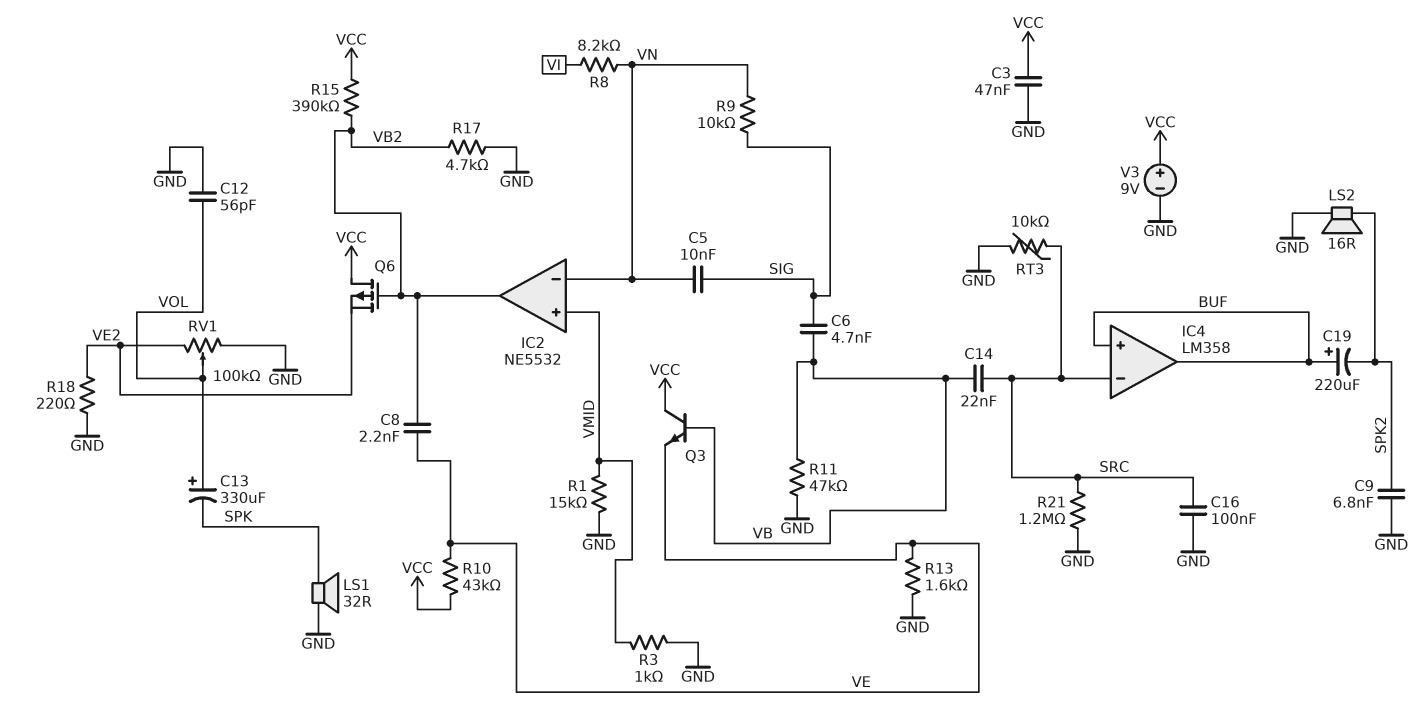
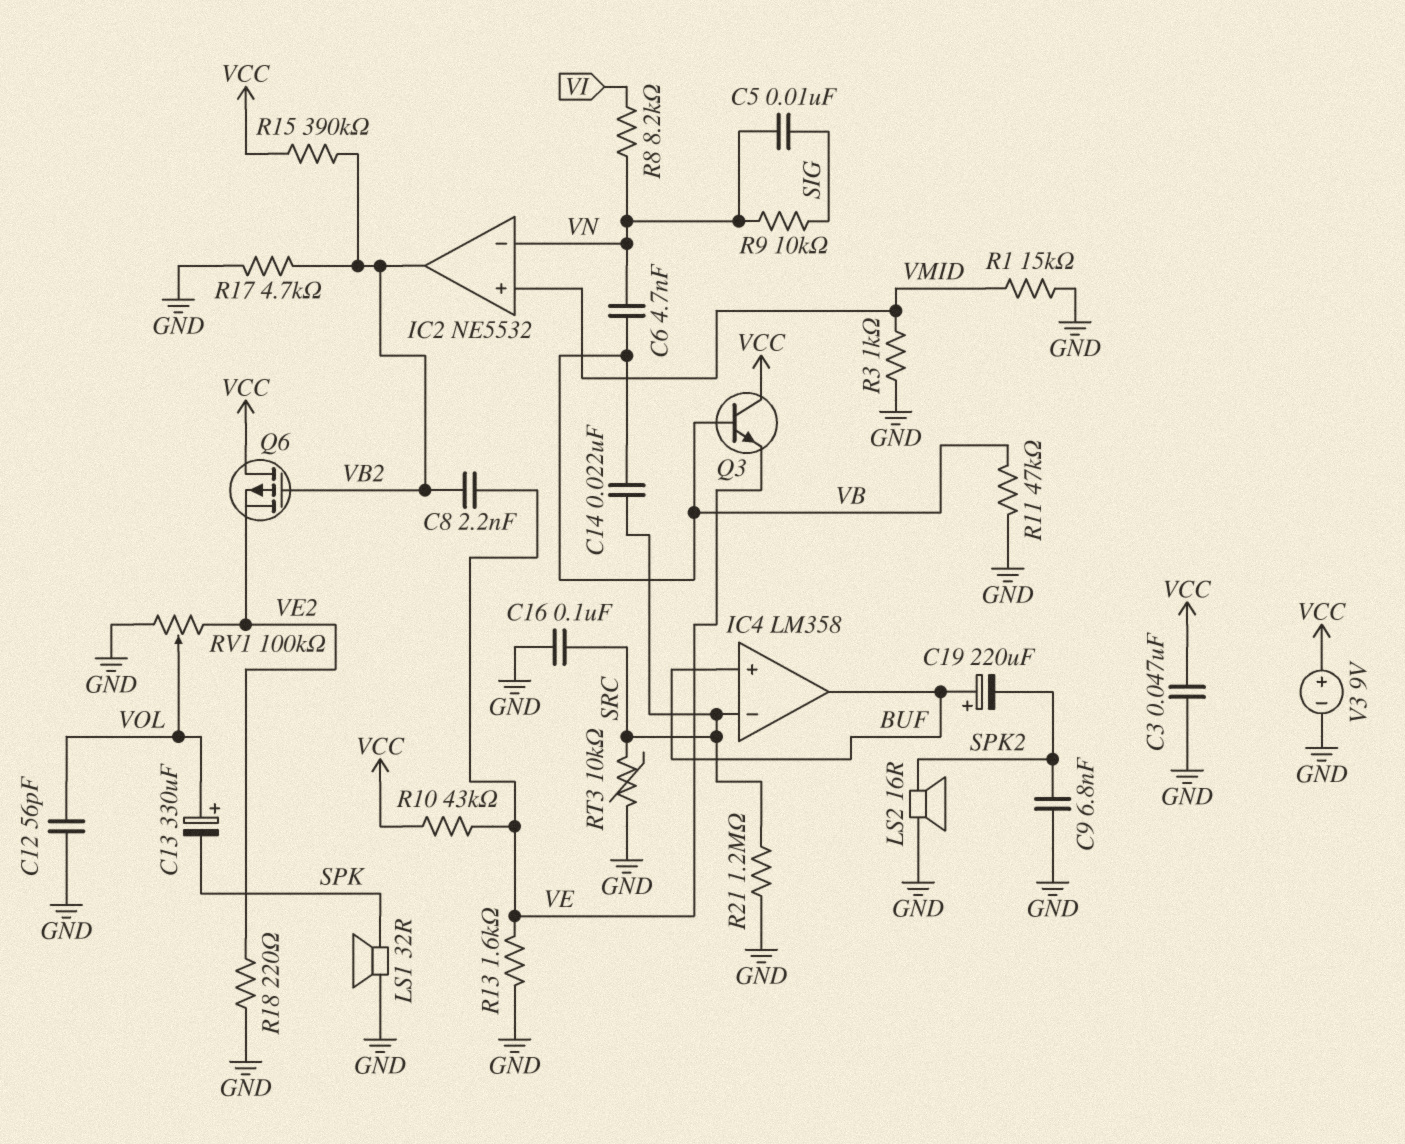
C6: 4.7nF (SIG, VB) -> 4.7nF (VB, VN)

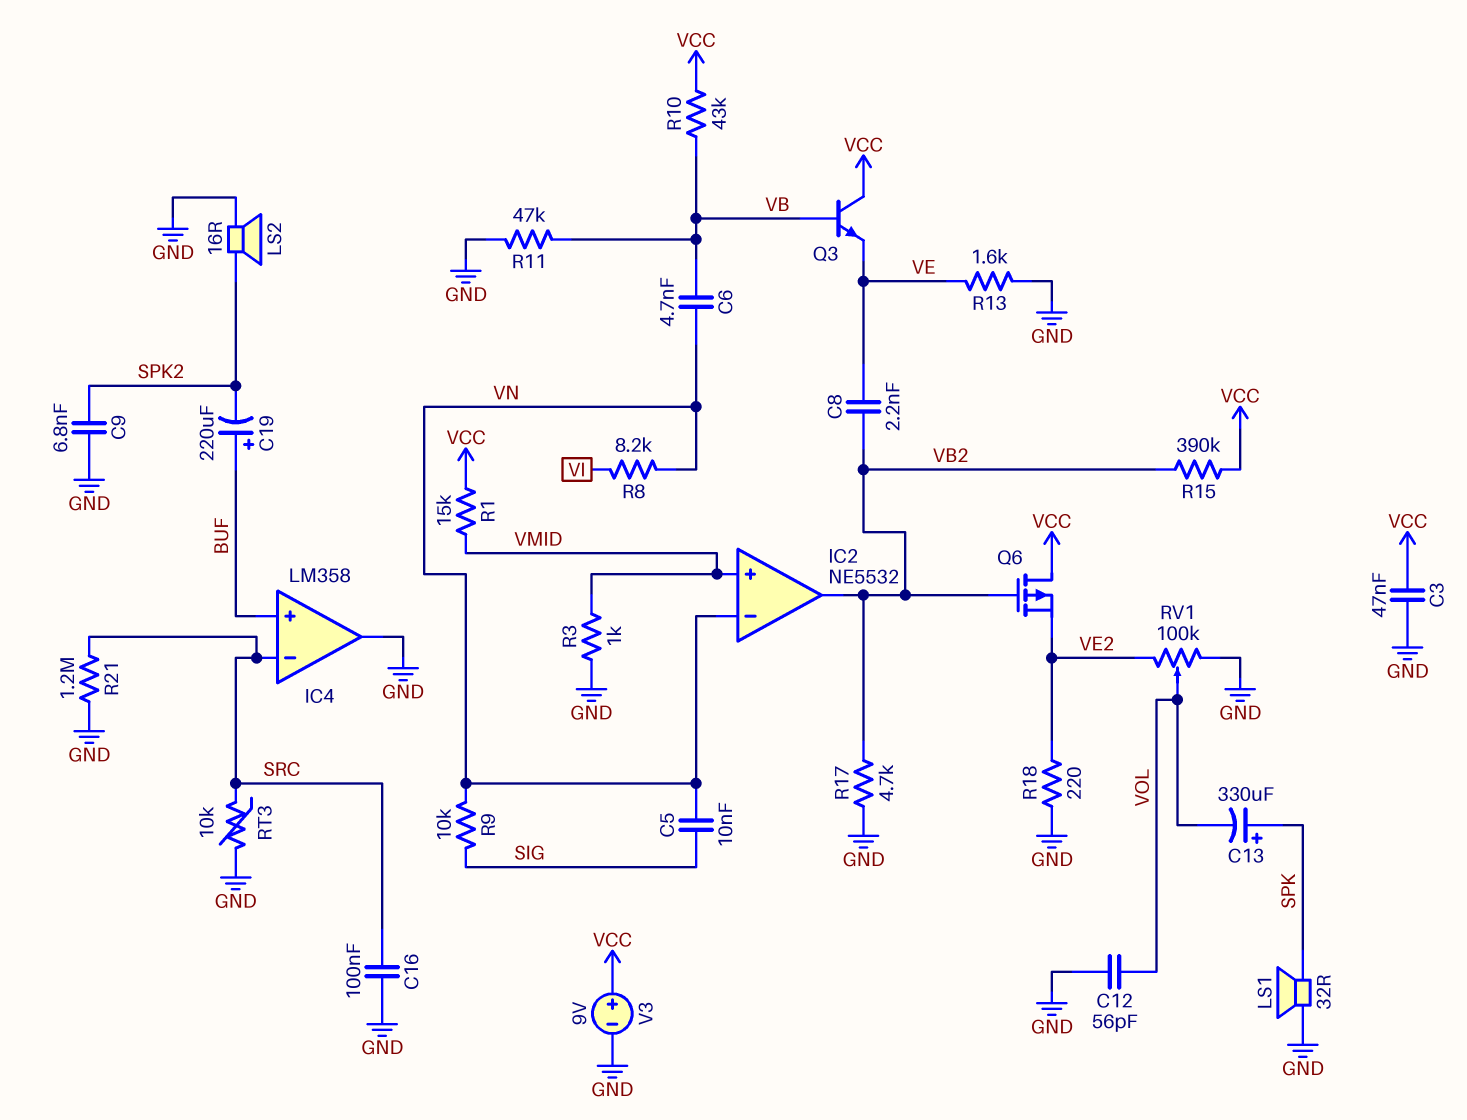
C13: 330uF (plus VOL, minus SPK) -> 330uF (plus SPK, minus VOL)
C14: 22nF (SRC, VB) -> none
IC4 pin out: BUF -> GND
R1: 15k (GND, VMID) -> 15k (VCC, VMID)
R10: 43k (VCC, VE) -> 43k (VB, VCC)

